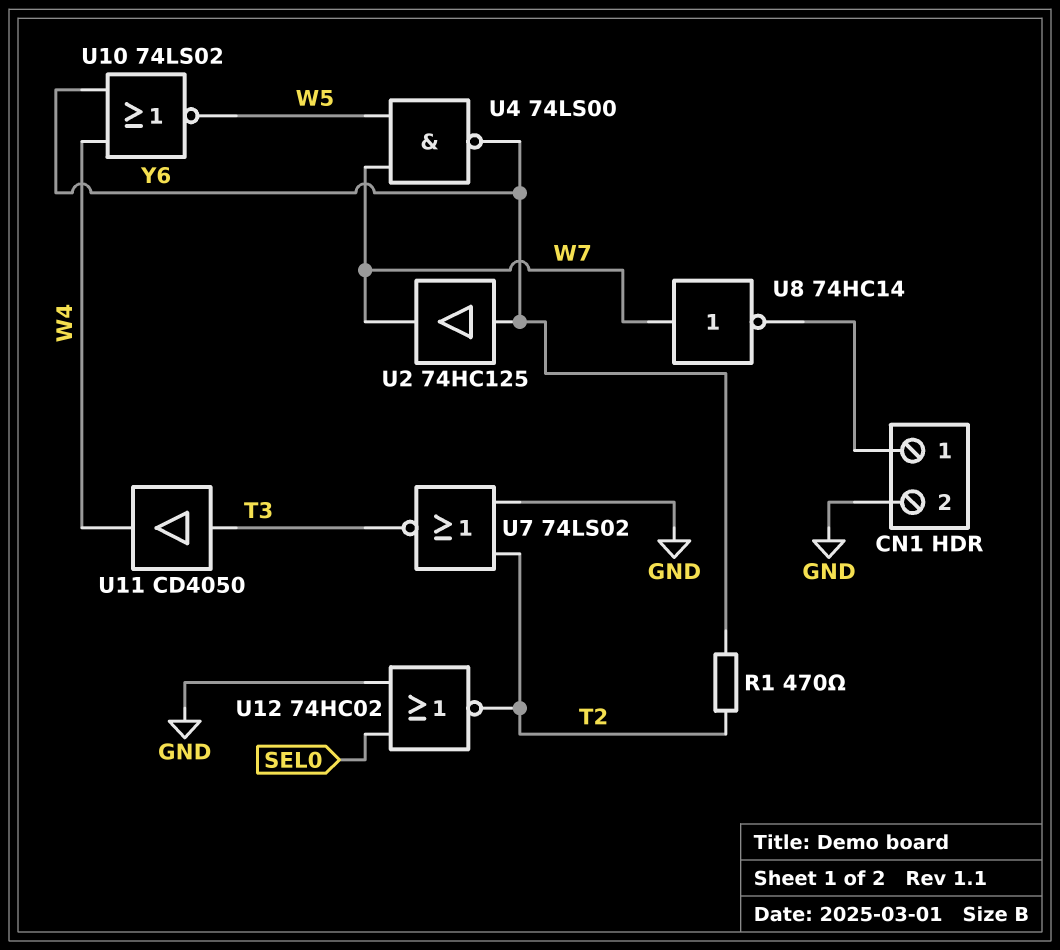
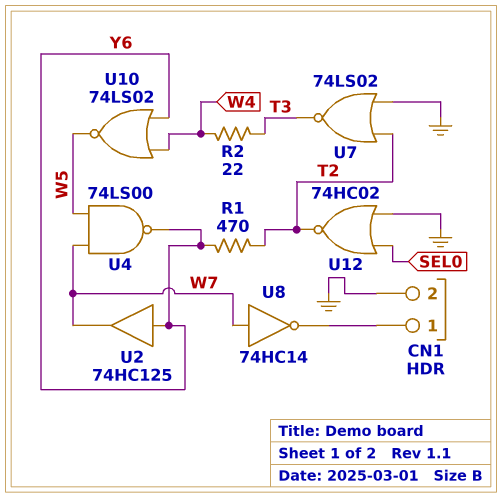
R2: none -> 22 (T3, W4)
U11: buffer CD4050 (in T3, out W4) -> none

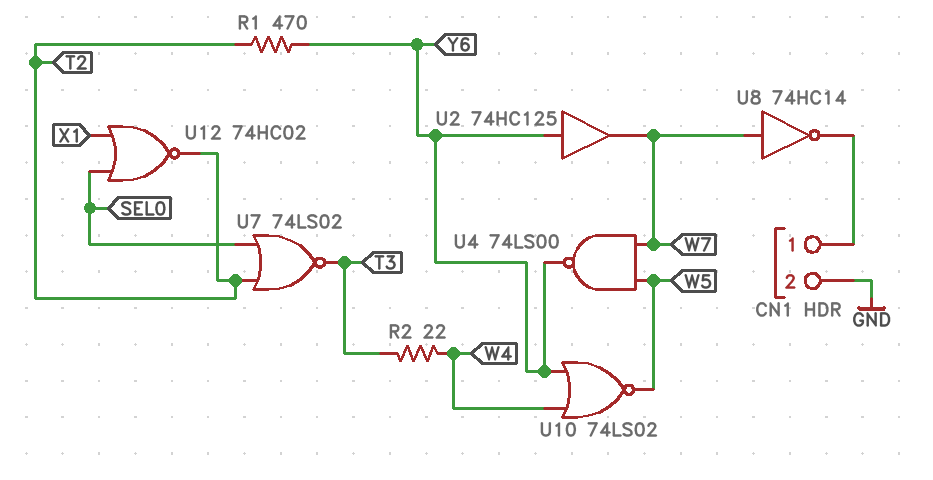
U7: NOR 74LS02 (in GND, in T2, out T3) -> NOR 74LS02 (in SEL0, in T2, out T3)
U12: NOR 74HC02 (in GND, in SEL0, out T2) -> NOR 74HC02 (in SEL0, in X1, out T2)

